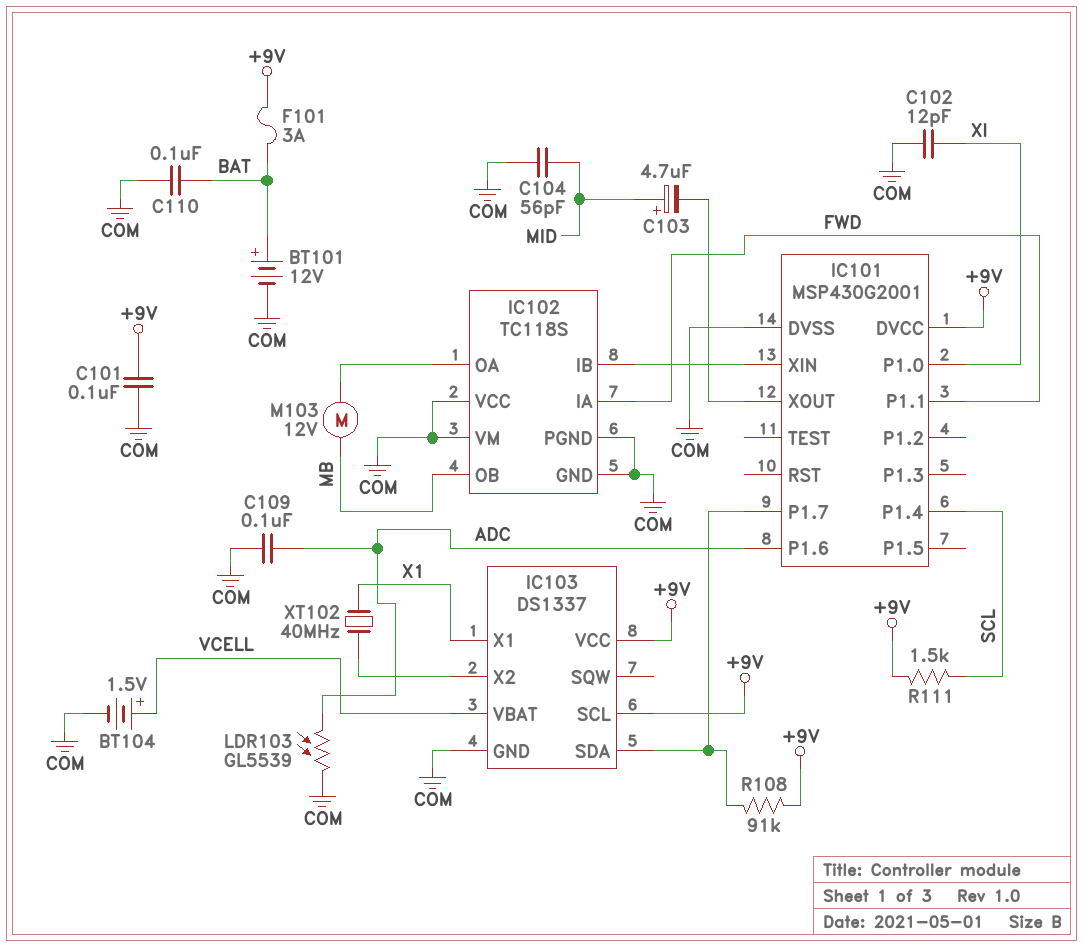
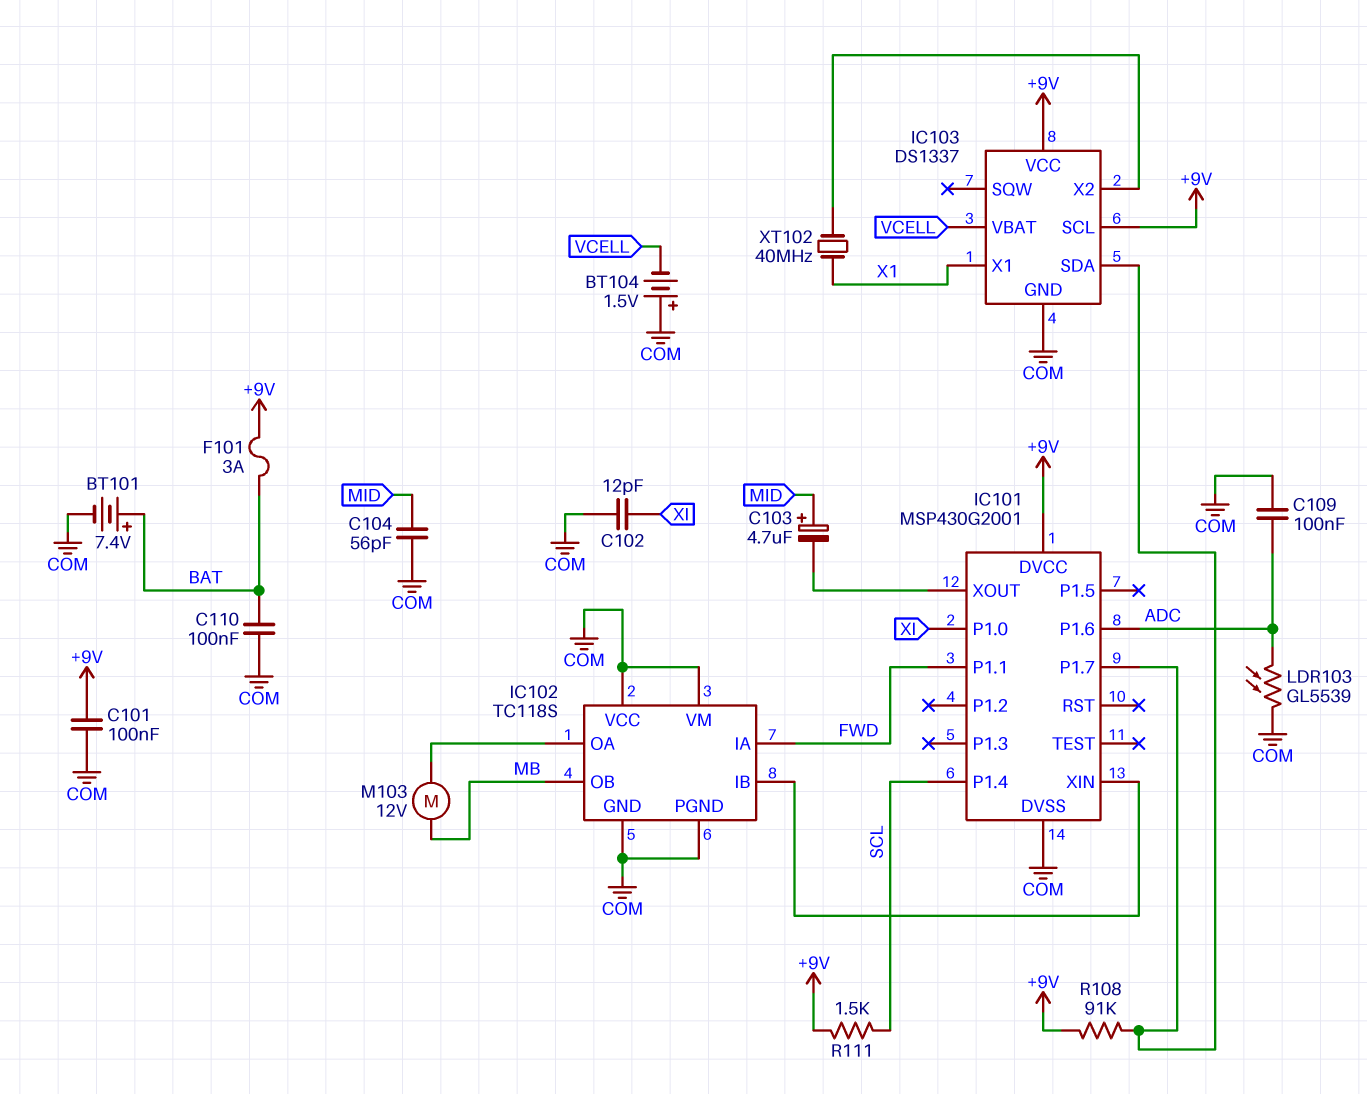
BT101: 12V (plus BAT, minus COM) -> 7.4V (plus BAT, minus COM)
BT104: 1.5V (plus VCELL, minus COM) -> 1.5V (plus COM, minus VCELL)

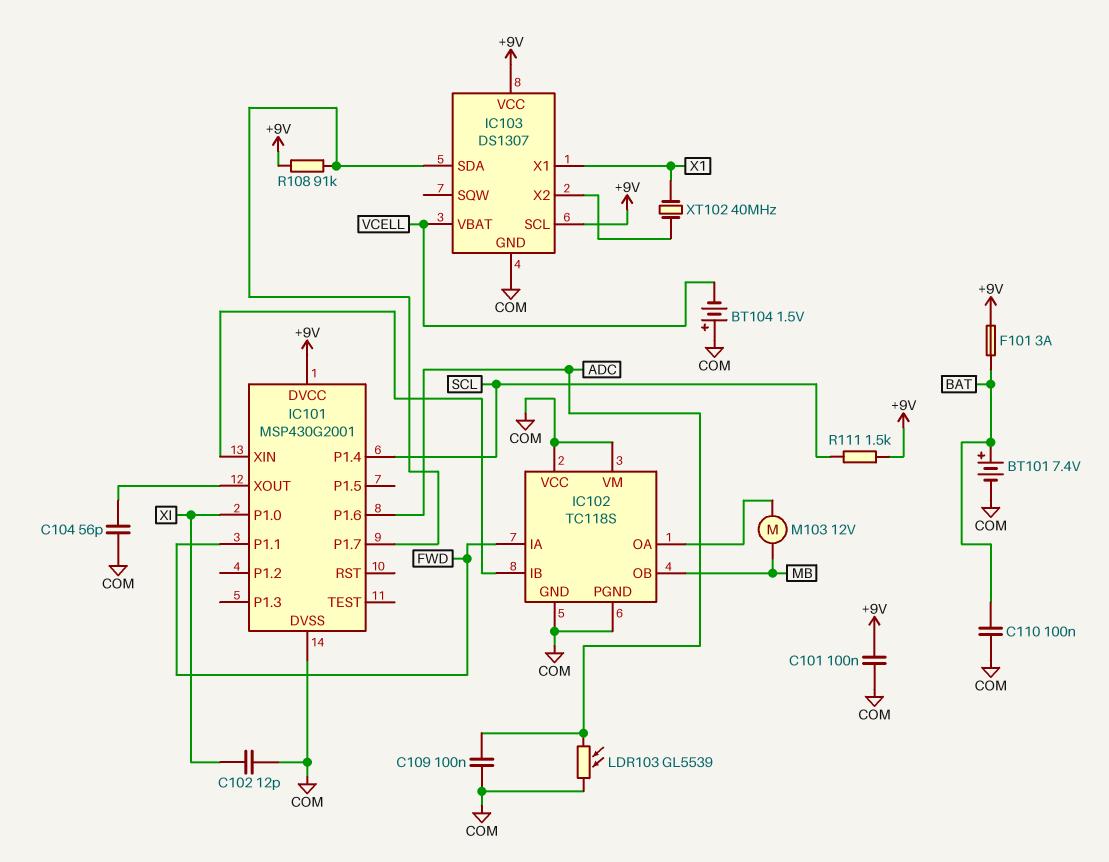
C103: 4.7uF (plus MID, minus IC101/XOUT) -> none
C104: 56pF (COM, MID) -> 56pF (COM, IC101/XOUT)
IC103: DS1337 -> DS1307

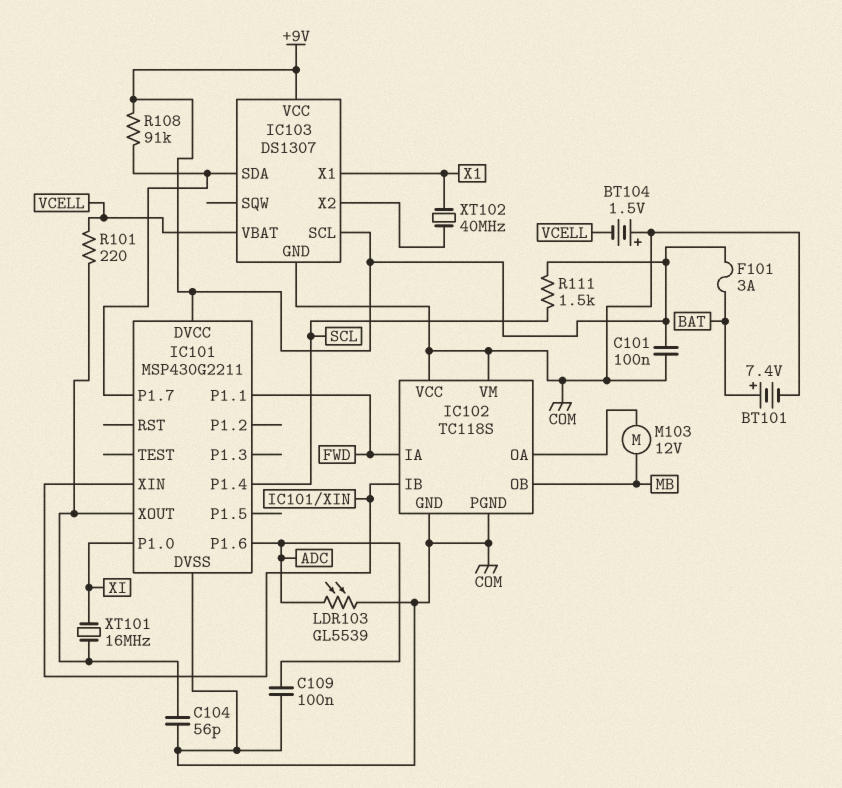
C102: 12pF (COM, XI) -> none
C110: 100nF (BAT, COM) -> none
IC101: MSP430G2001 -> MSP430G2211
R101: none -> 220 (IC101/XOUT, VCELL)
XT101: none -> 16MHz (IC101/XOUT, XI)

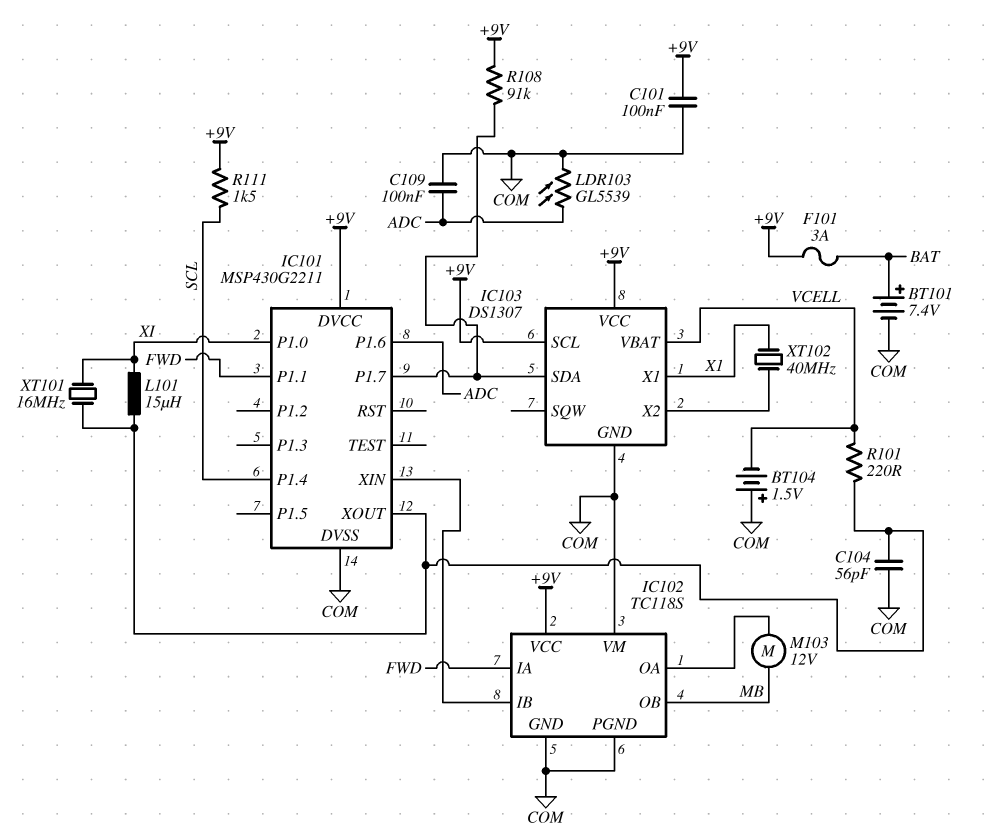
IC102 pin VCC: COM -> +9V
L101: none -> 15uH (IC101/XOUT, XI)

